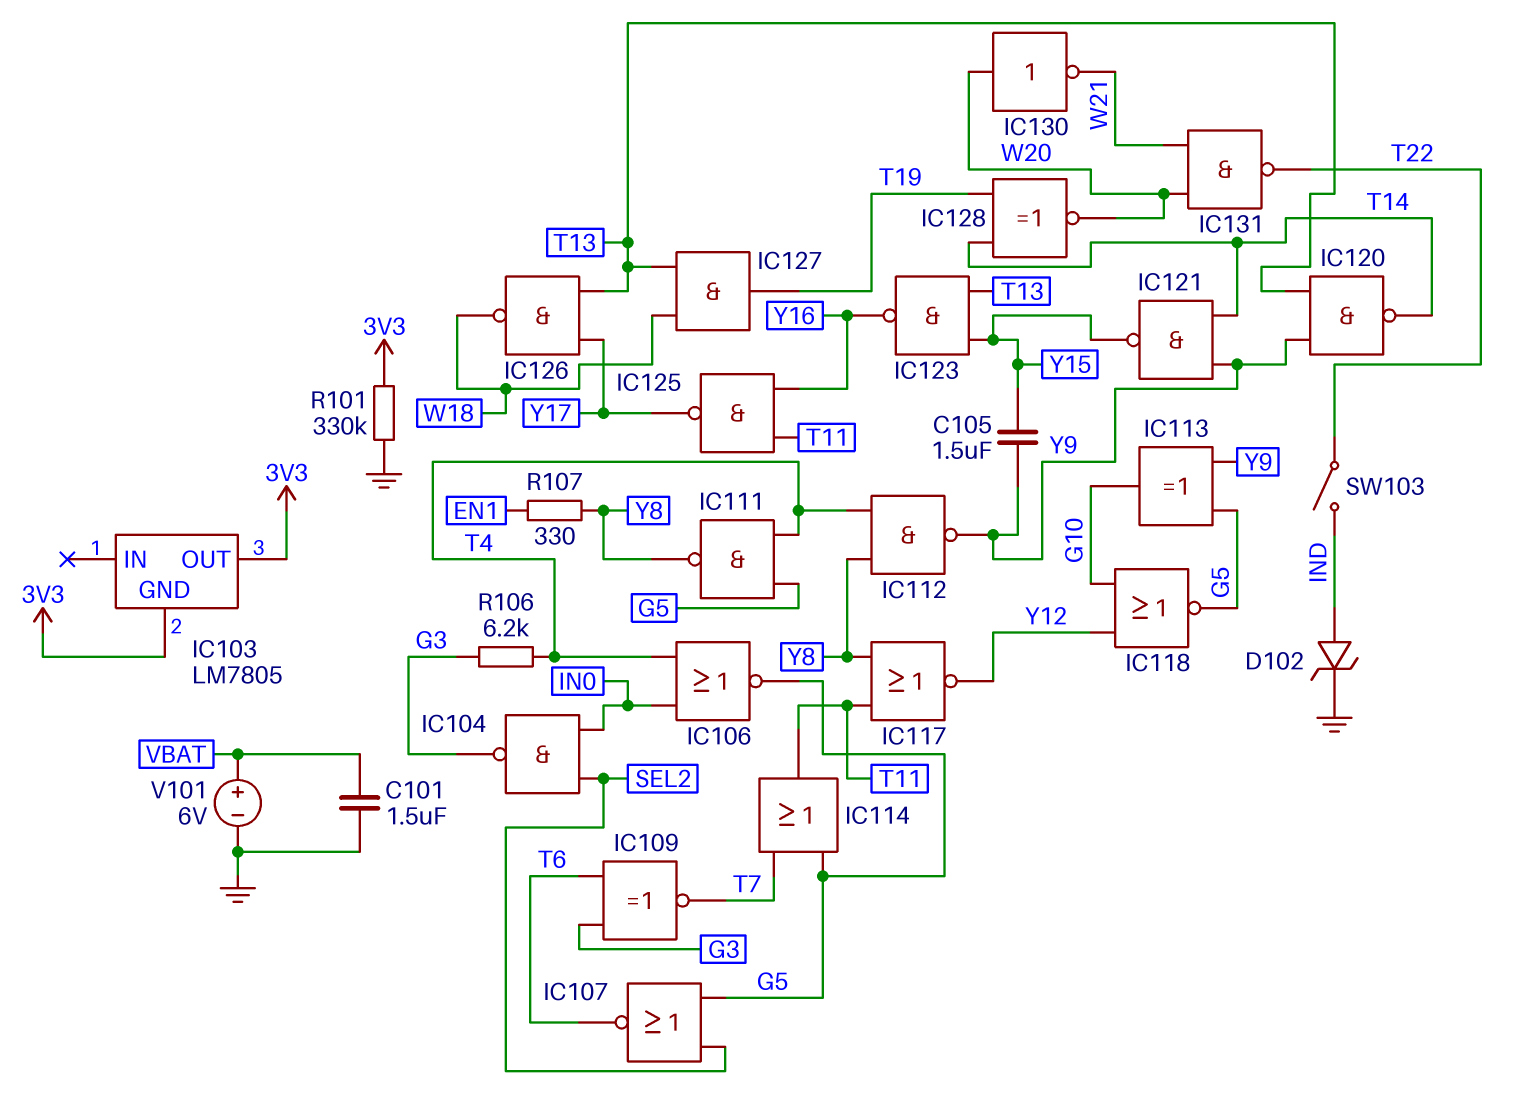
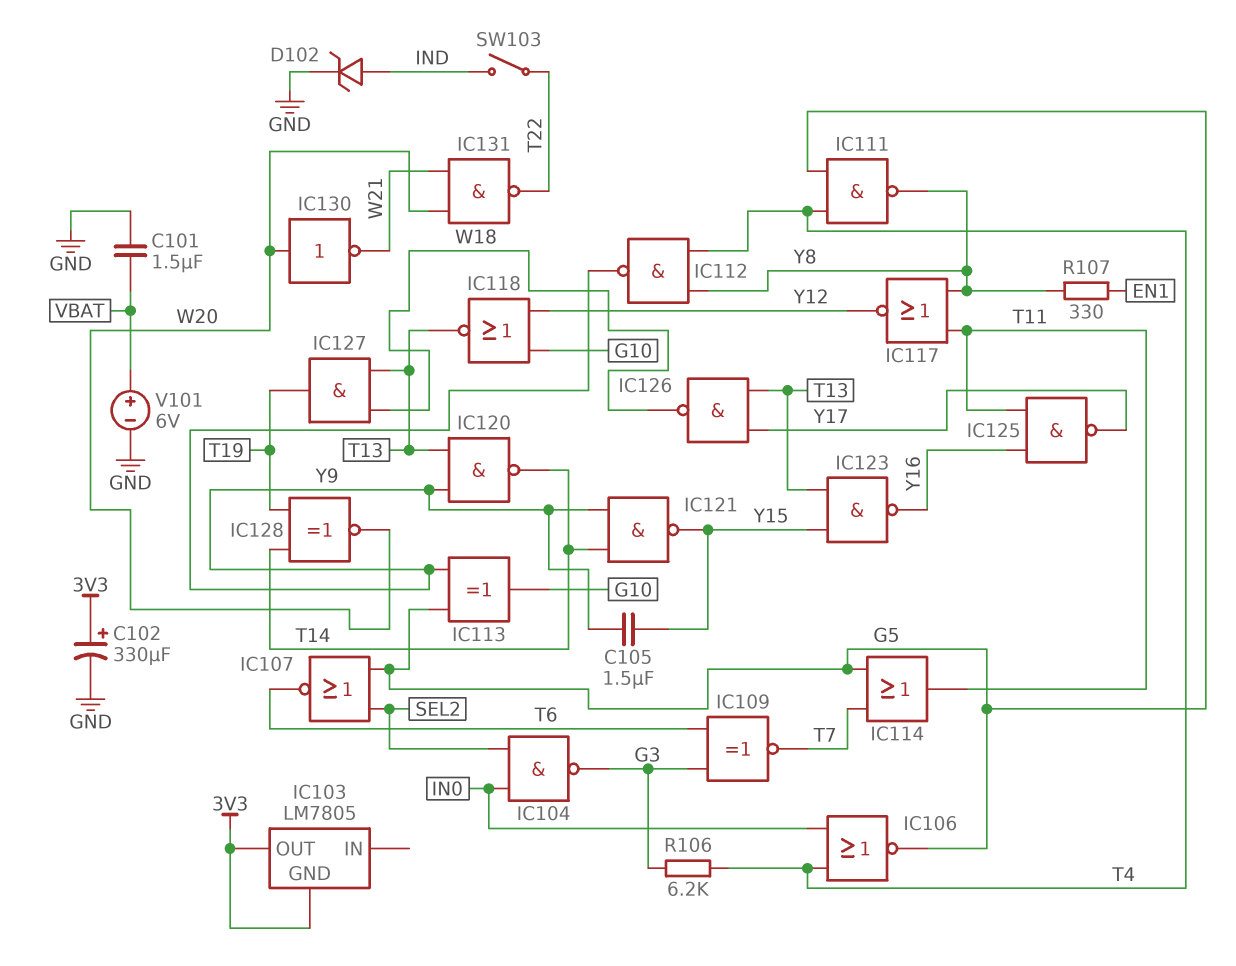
C102: none -> 330uF (plus 3V3, minus GND)
IC118: NOR (in G10, in Y12, out G5) -> NOR (in G10, in Y12, out T13)
R101: 330k (3V3, GND) -> none

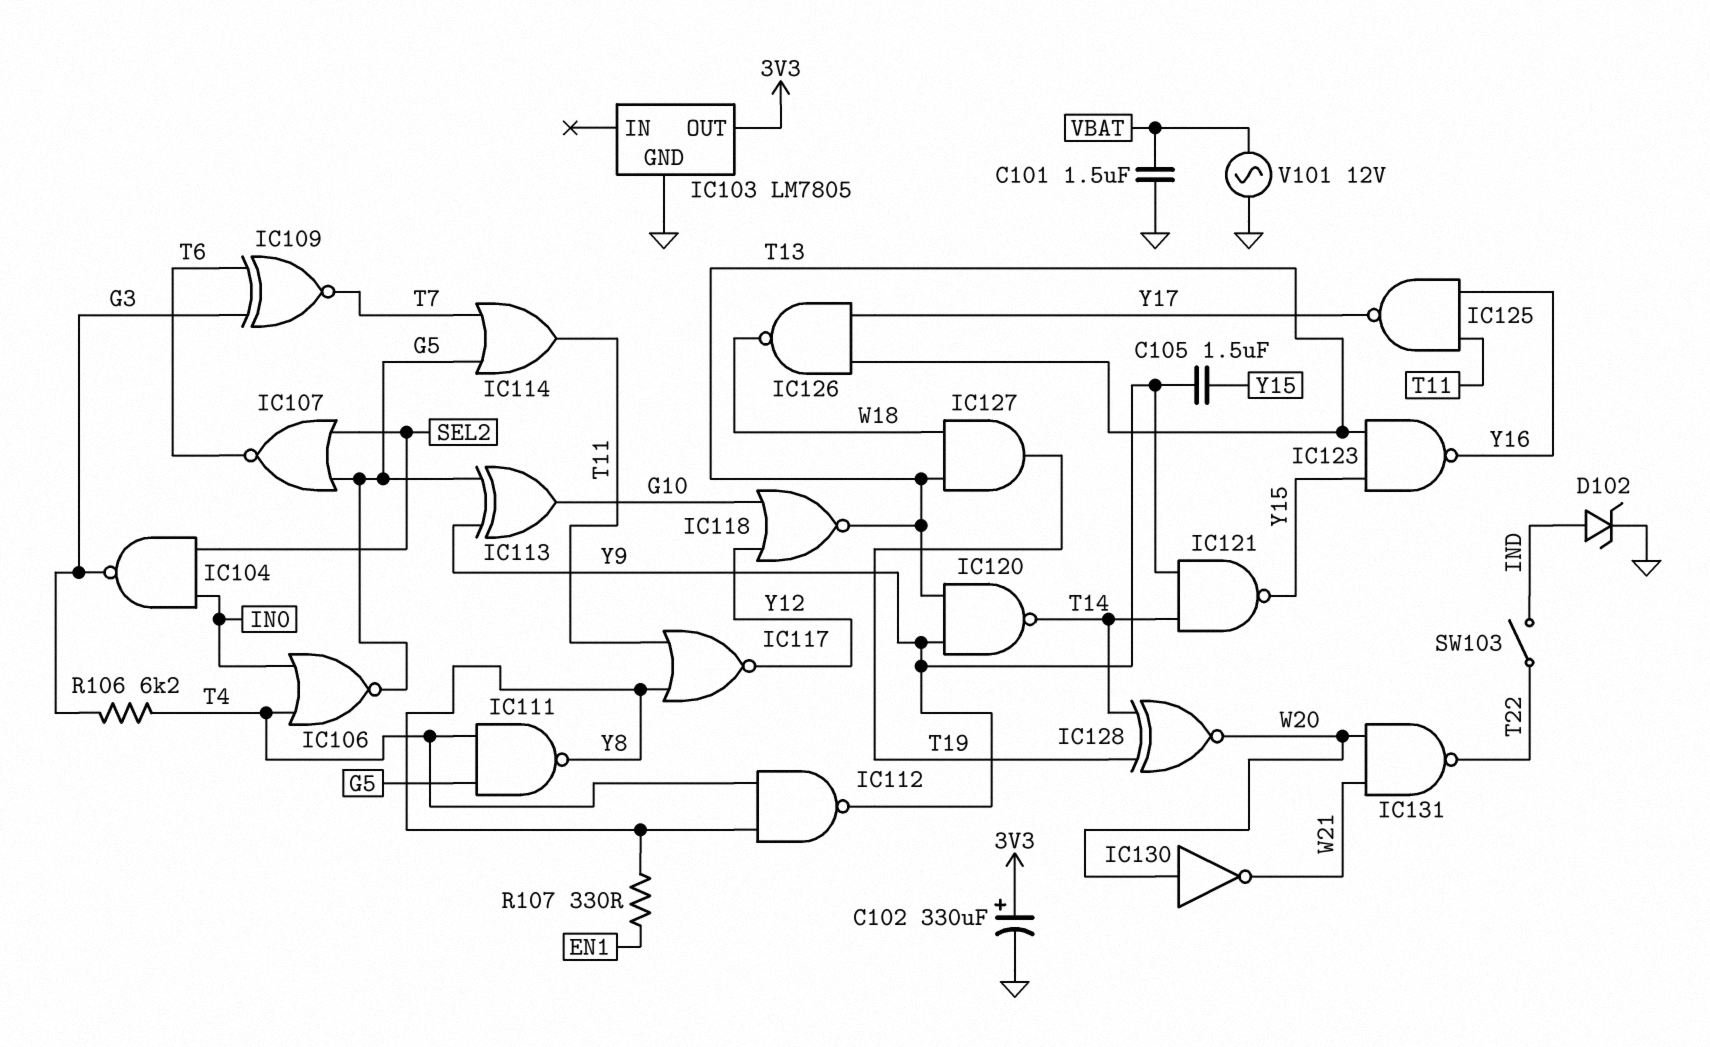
IC103 pin GND: 3V3 -> GND
V101: 6V (plus VBAT, minus GND) -> AC 12V (GND, VBAT)

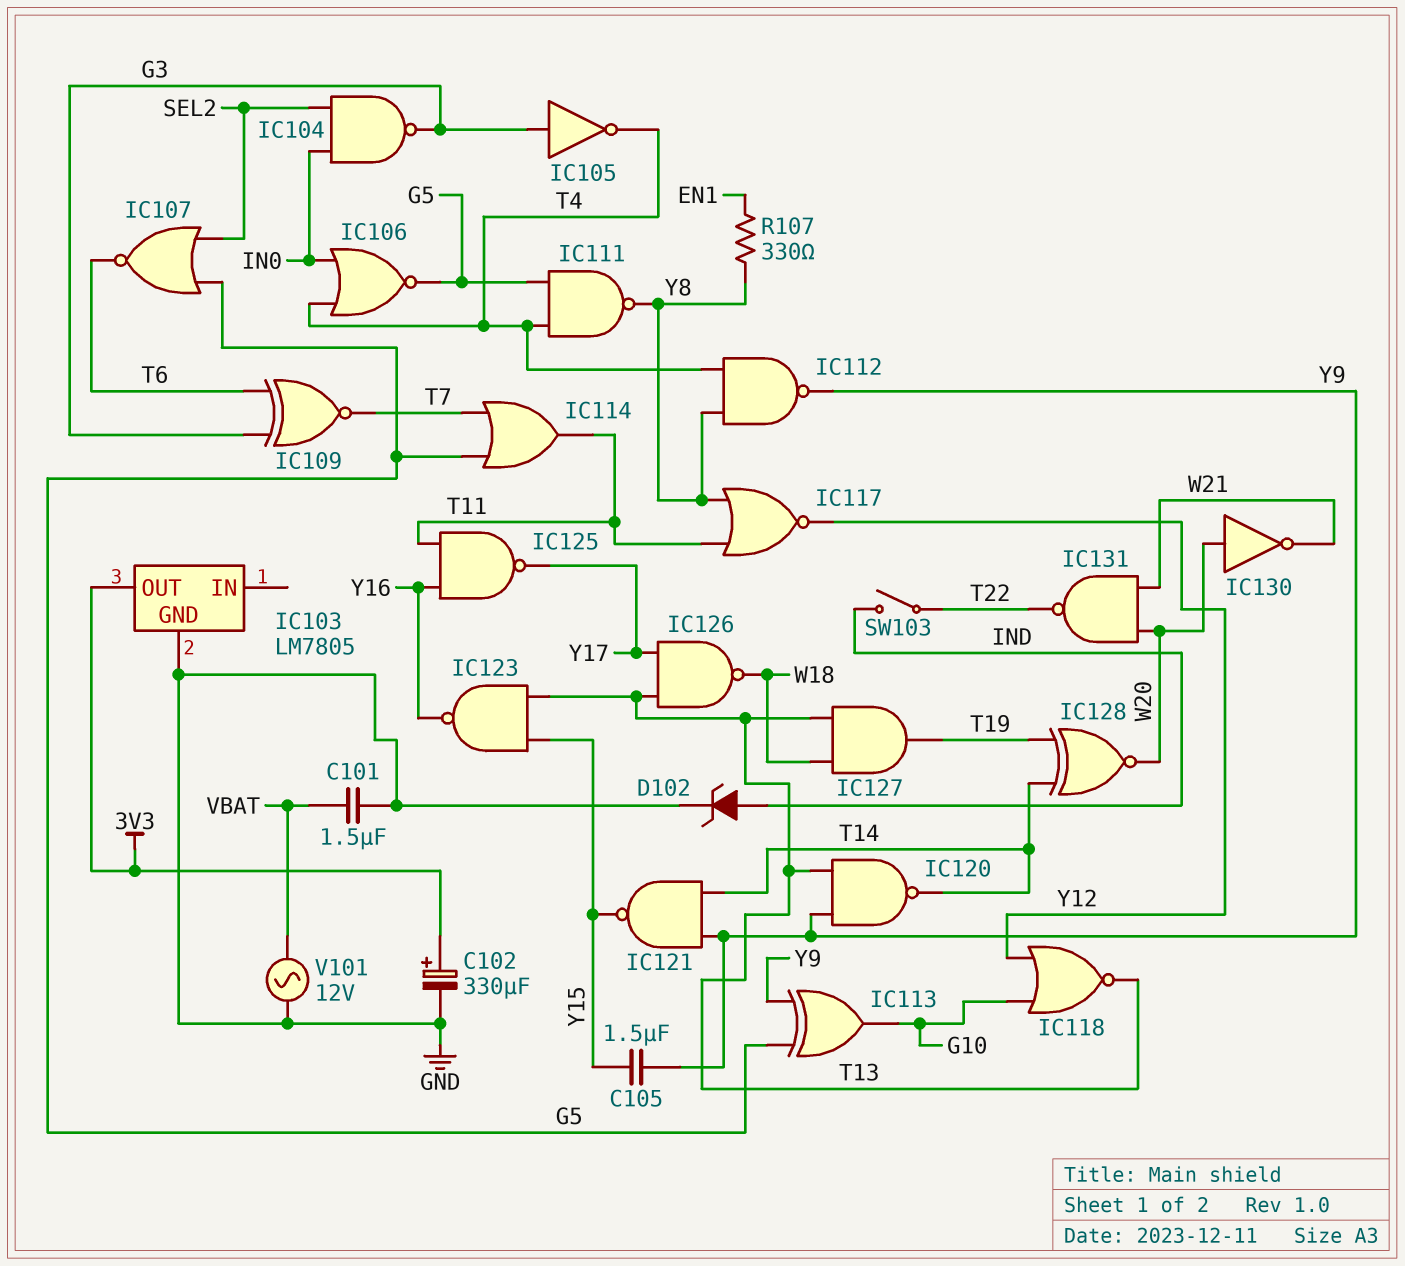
IC105: none -> NOT (in G3, out T4)
R106: 6.2k (G3, T4) -> none

